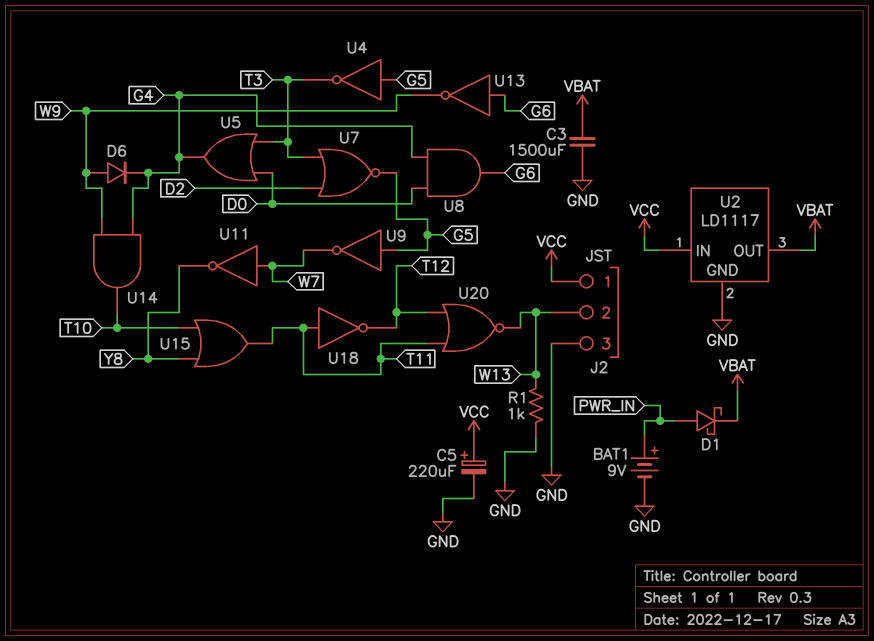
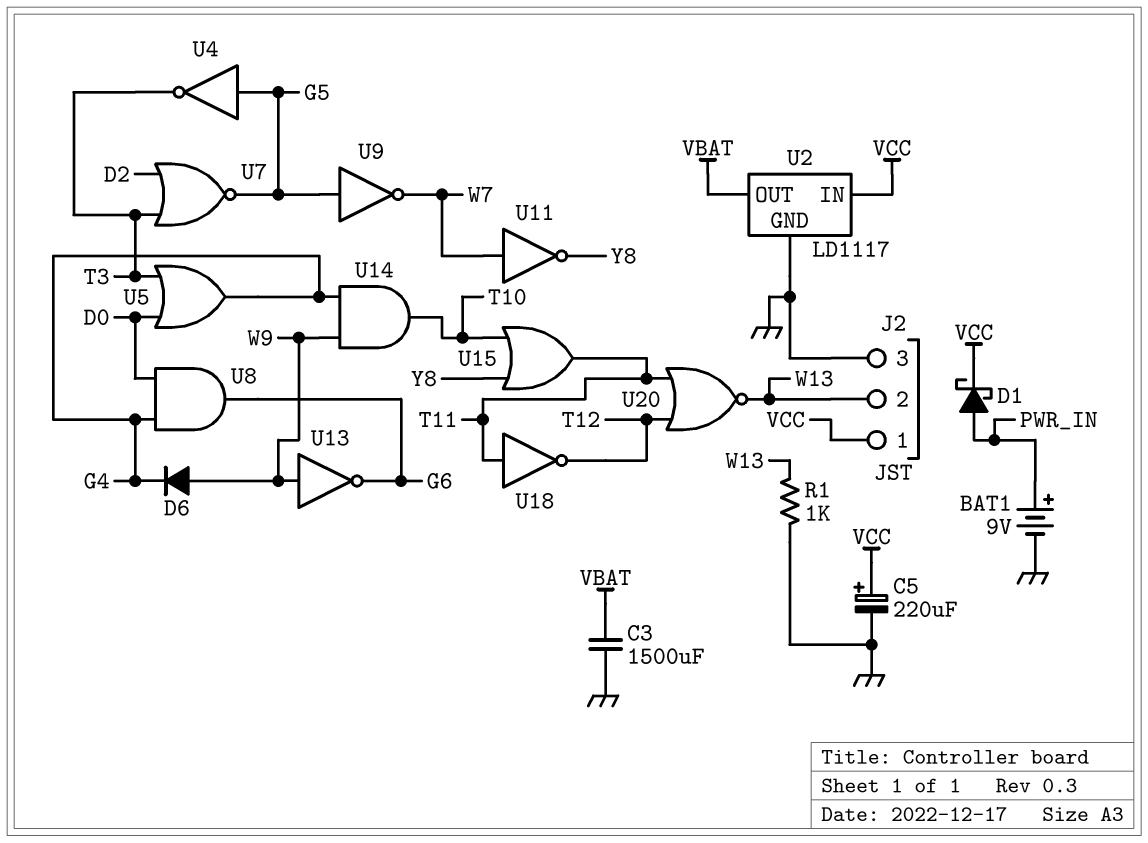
D1: schottky (A PWR_IN, K VBAT) -> schottky (A PWR_IN, K VCC)
U13: NOT (in G6, out W9) -> NOT (in W9, out G6)

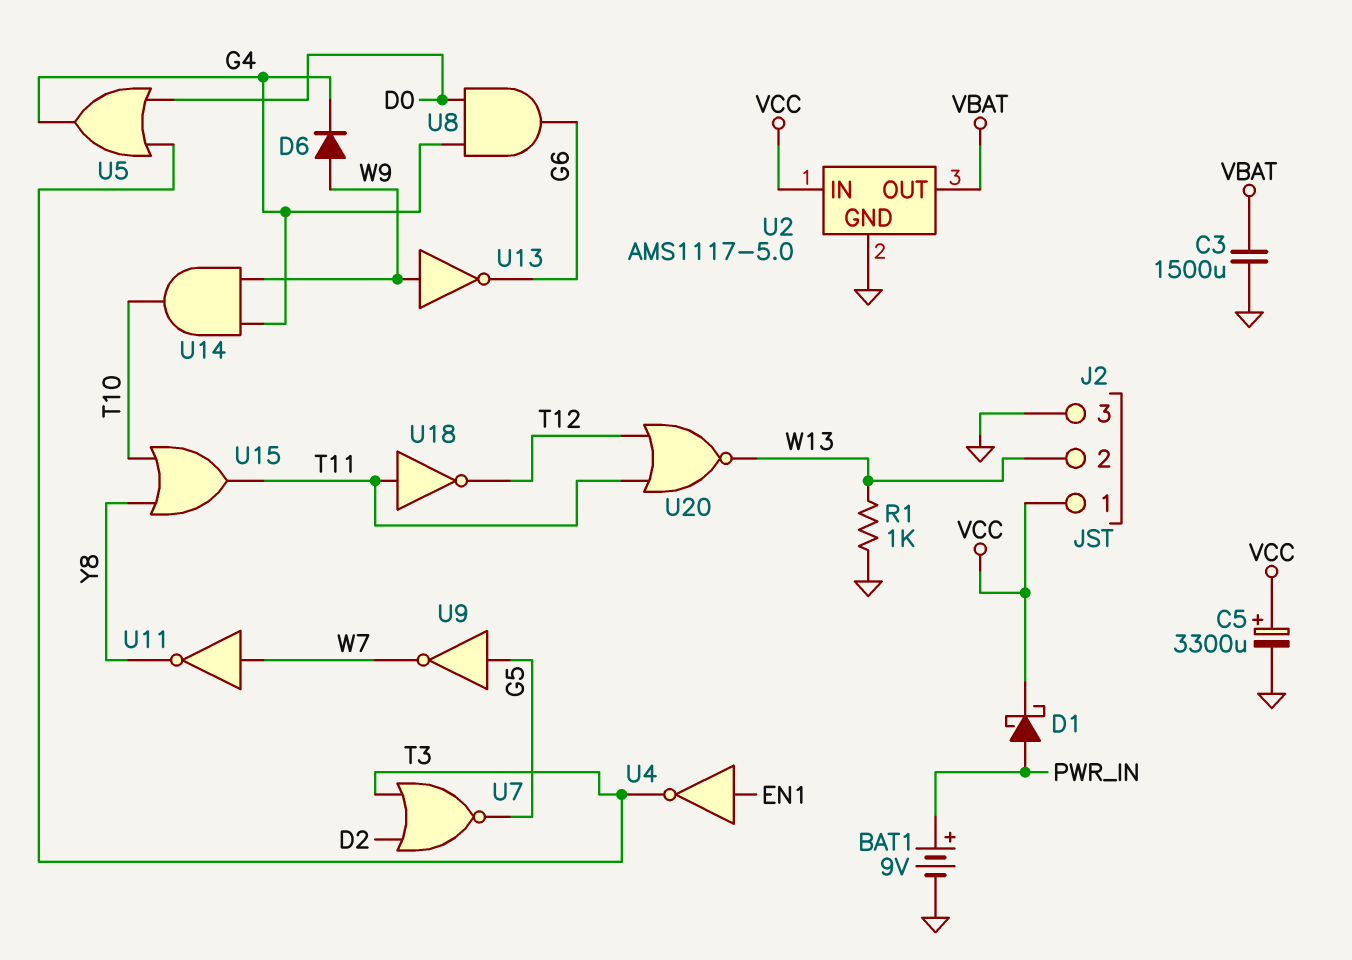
C5: 220uF (plus VCC, minus GND) -> 3300uF (plus VCC, minus GND)
U2: LD1117 -> AMS1117-5.0
U4: NOT (in G5, out T3) -> NOT (in EN1, out T3)

